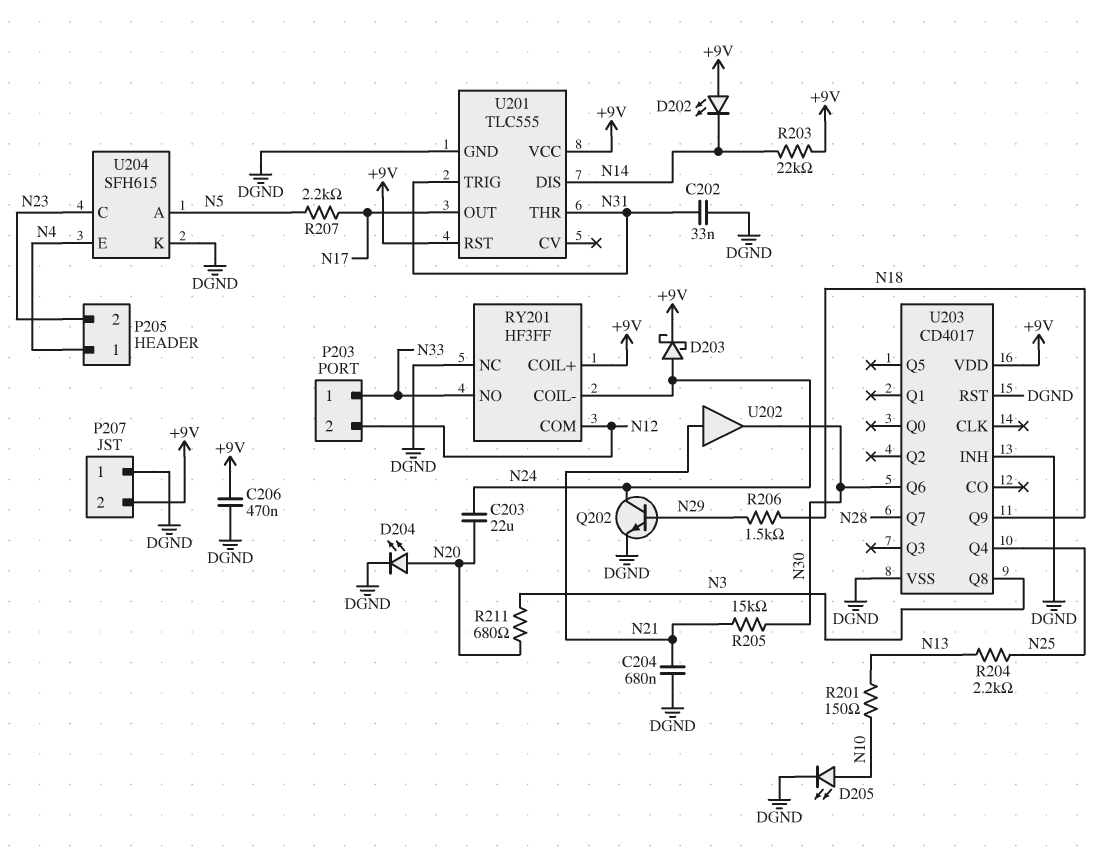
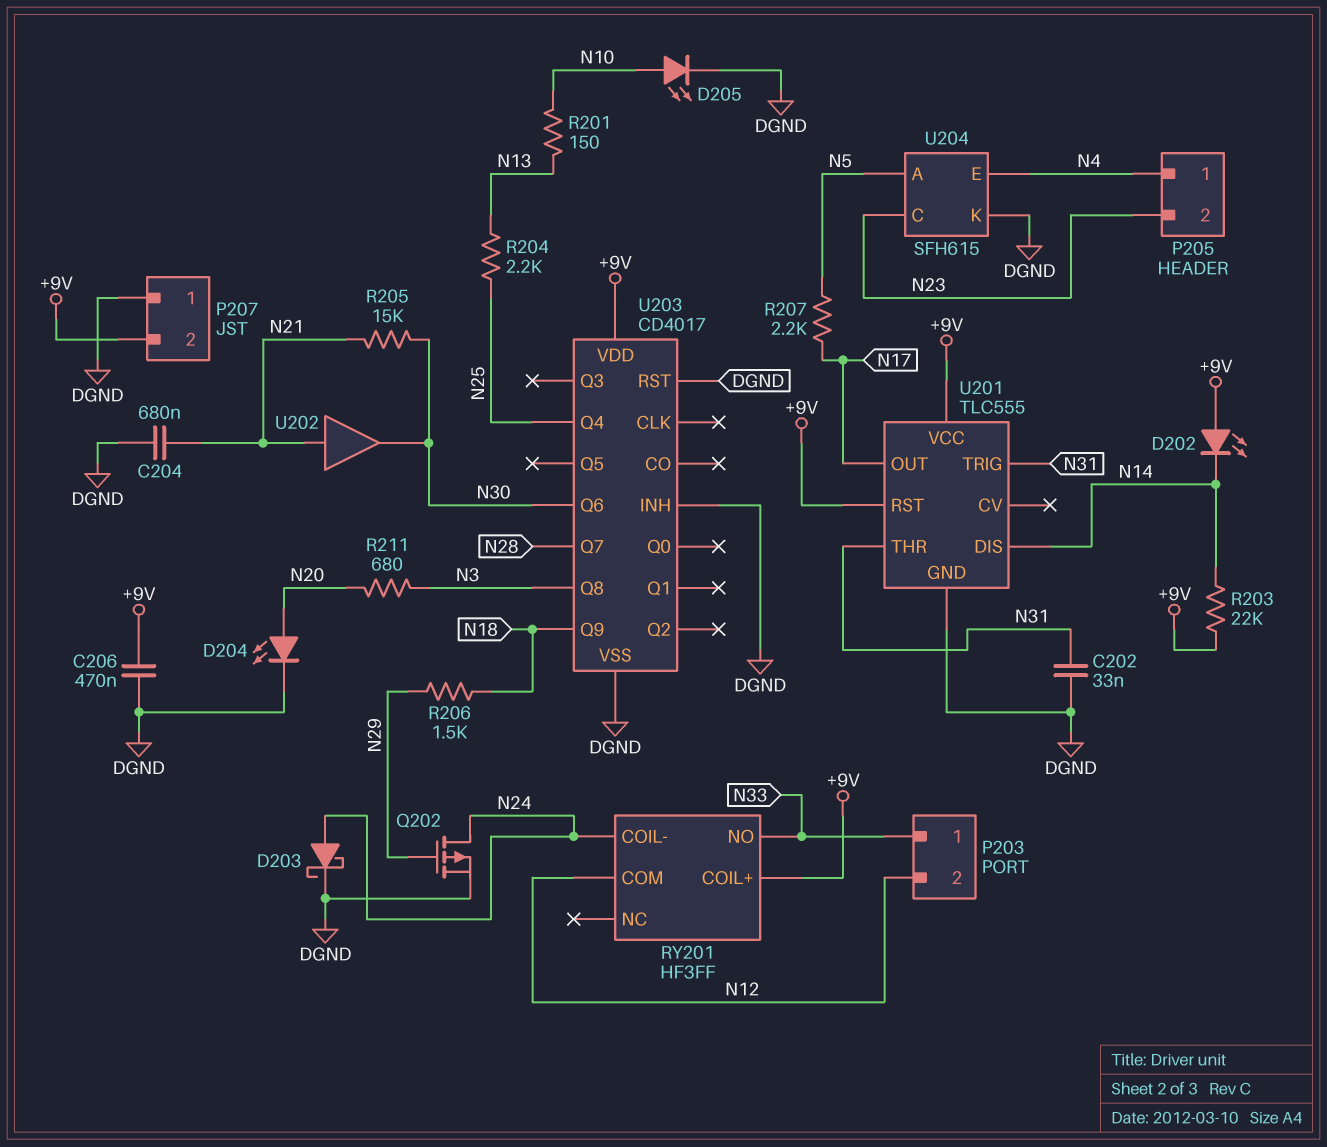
C203: 22uF (N20, N24) -> none
D203: schottky (A N24, K +9V) -> schottky (A N24, K DGND)
Q202: NPN (B N29, C N24, E DGND) -> PMOS (G N29, D N24, S DGND)
RY201 pin NC: DGND -> none

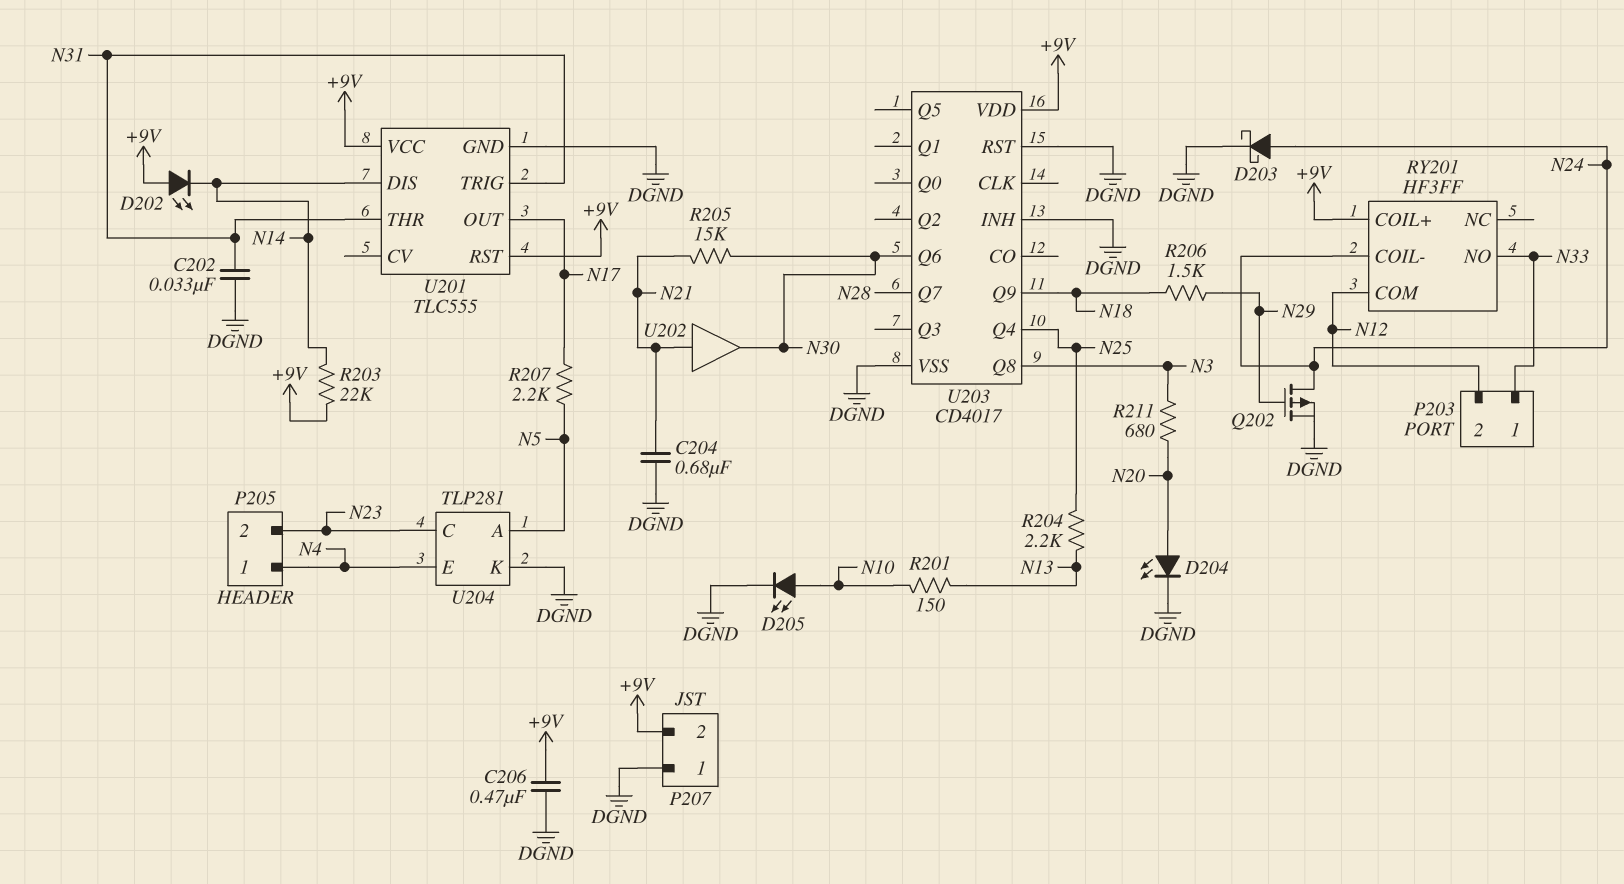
U204: SFH615 -> TLP281

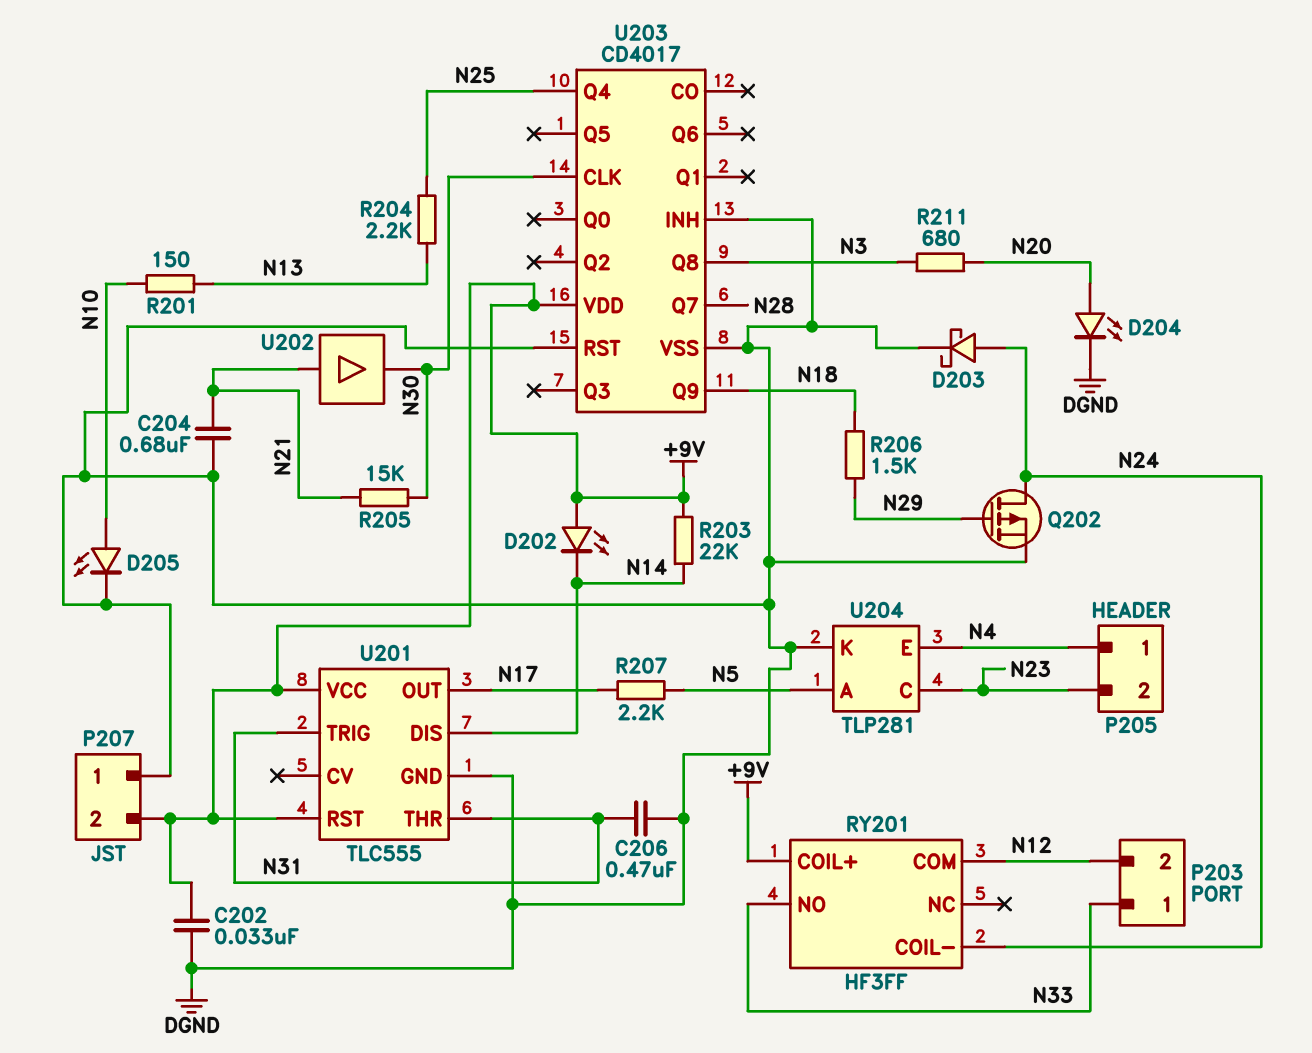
C202: 33nF (DGND, N31) -> 33nF (+9V, DGND)
C206: 470nF (+9V, DGND) -> 470nF (DGND, N31)
U203 pin CLK: none -> N30
U203 pin Q6: N30 -> none

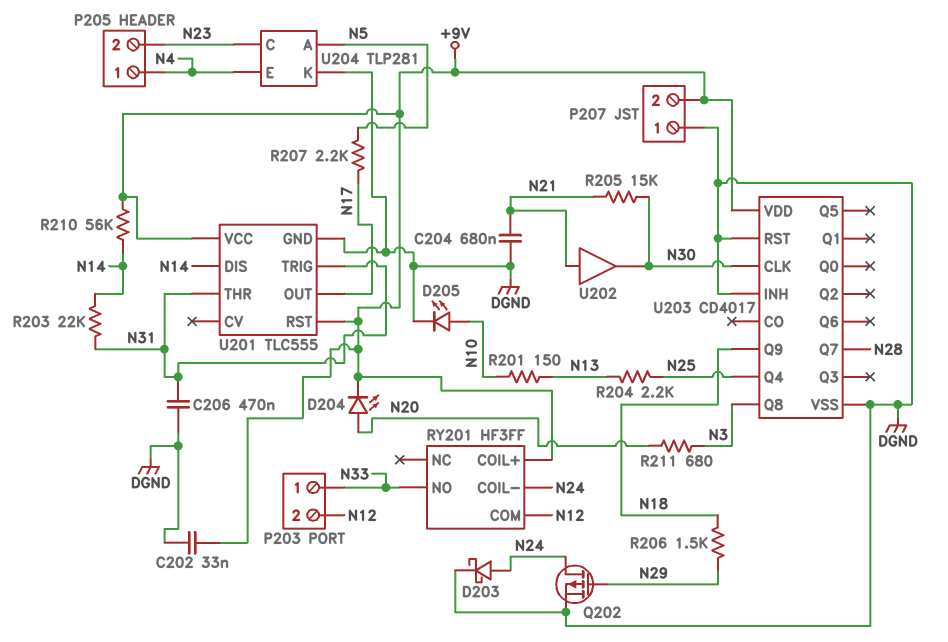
D202: LED (A +9V, K N14) -> none
D204: LED (A N20, K DGND) -> LED (A N20, K +9V)
R203: 22k (+9V, N14) -> 22k (N14, N31)
R210: none -> 56k (+9V, N14)

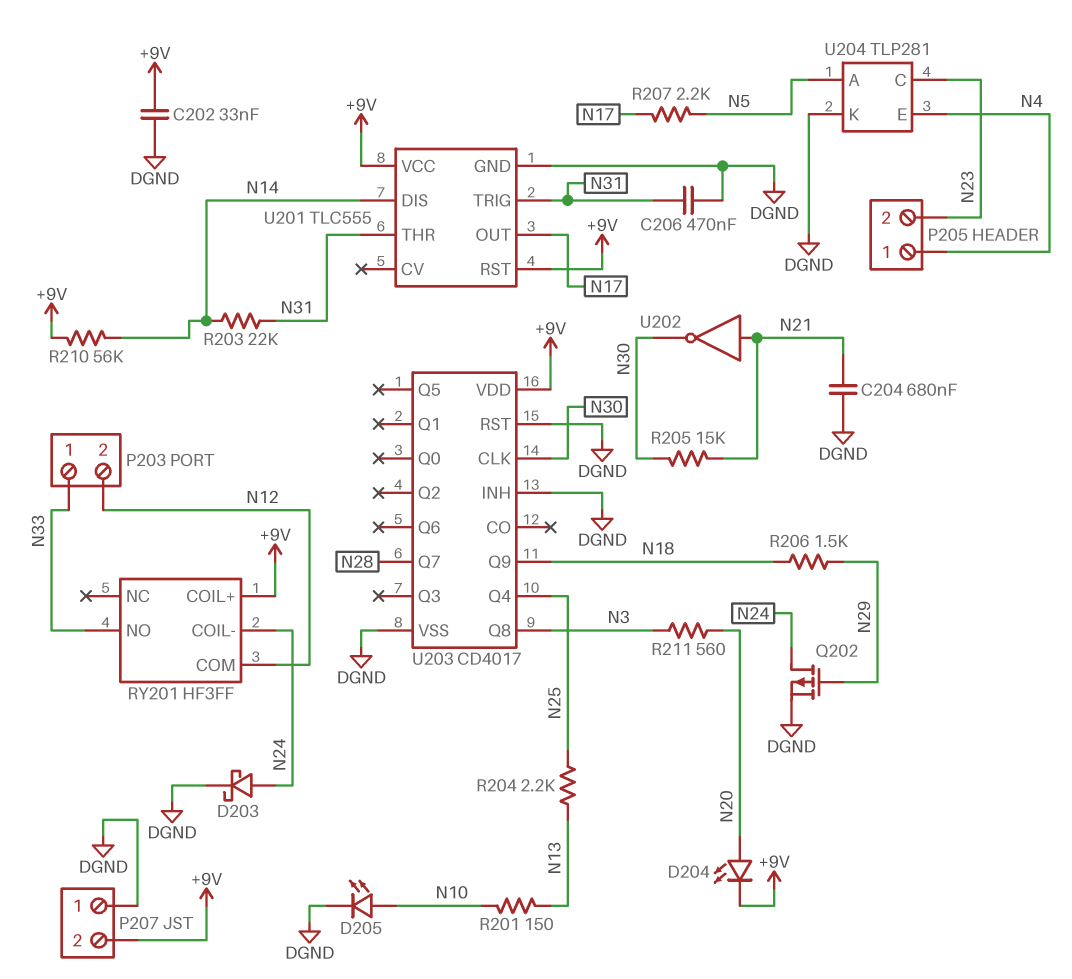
R211: 680 (N3, N20) -> 560 (N3, N20)
U202: buffer (in N21, out N30) -> NOT (in N21, out N30)

